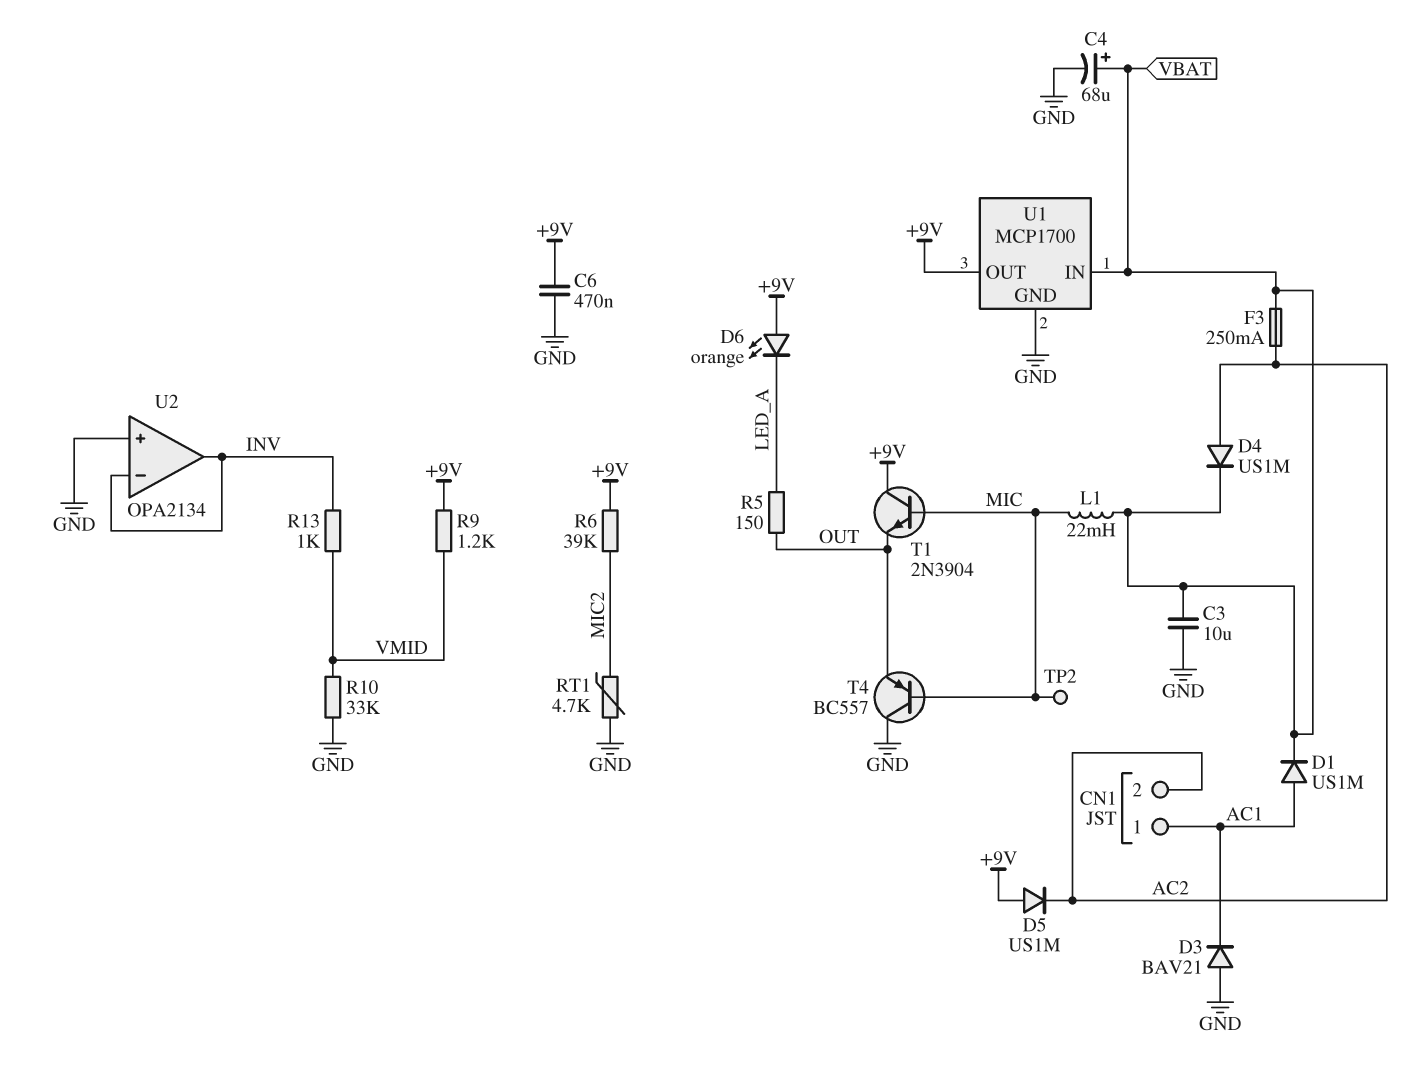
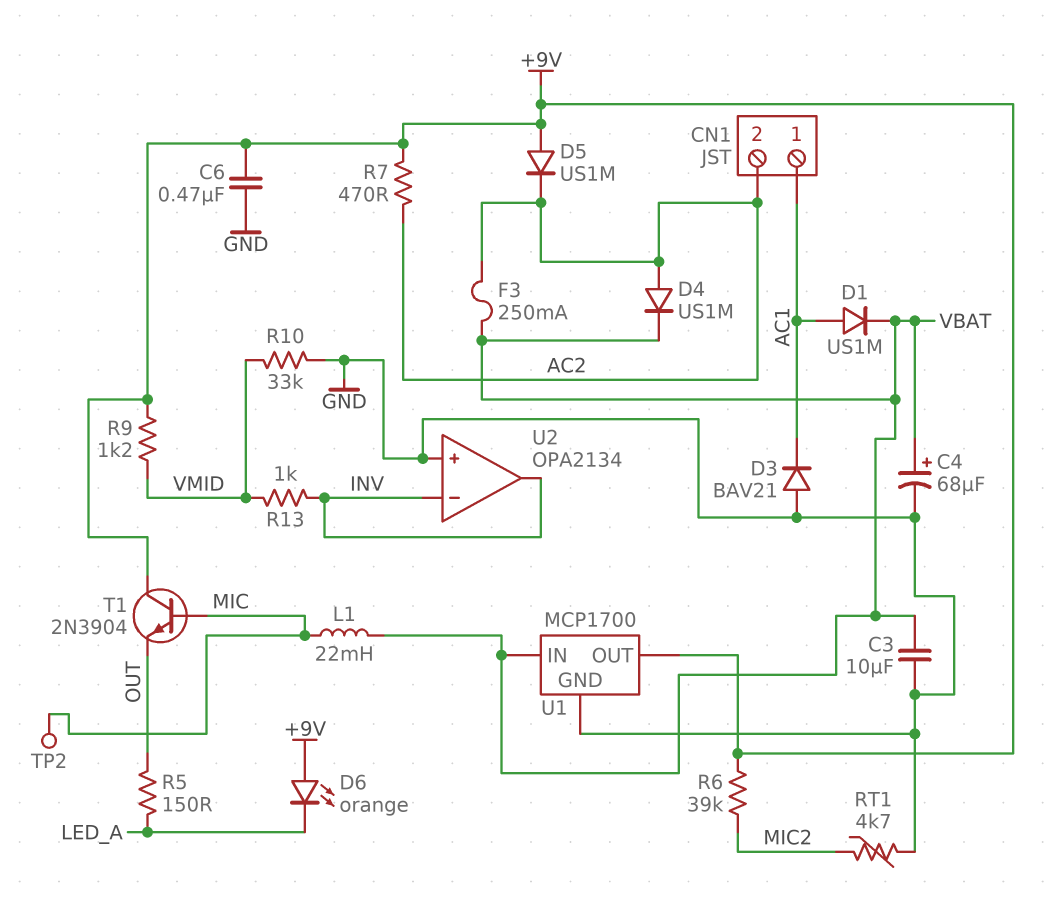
R7: none -> 470 (+9V, AC2)
T4: PNP BC557 (B MIC, C GND, E OUT) -> none

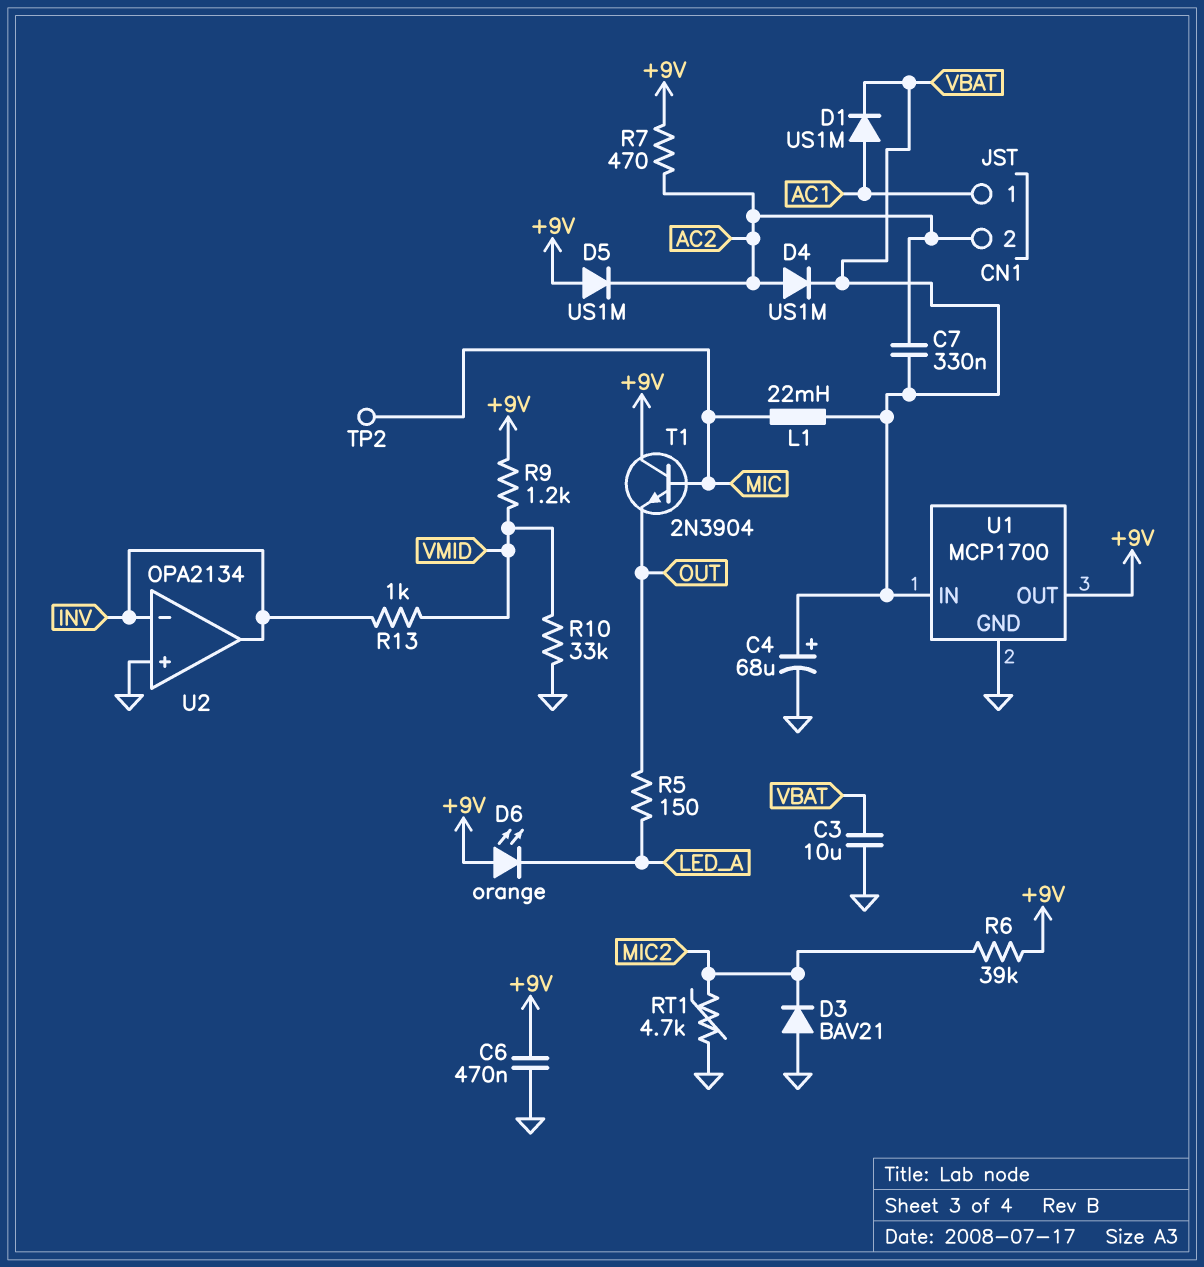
C7: none -> 330nF (AC2, VBAT)
D3: diode BAV21 (A GND, K AC1) -> diode BAV21 (A GND, K MIC2)
F3: 250mA (AC2, VBAT) -> none

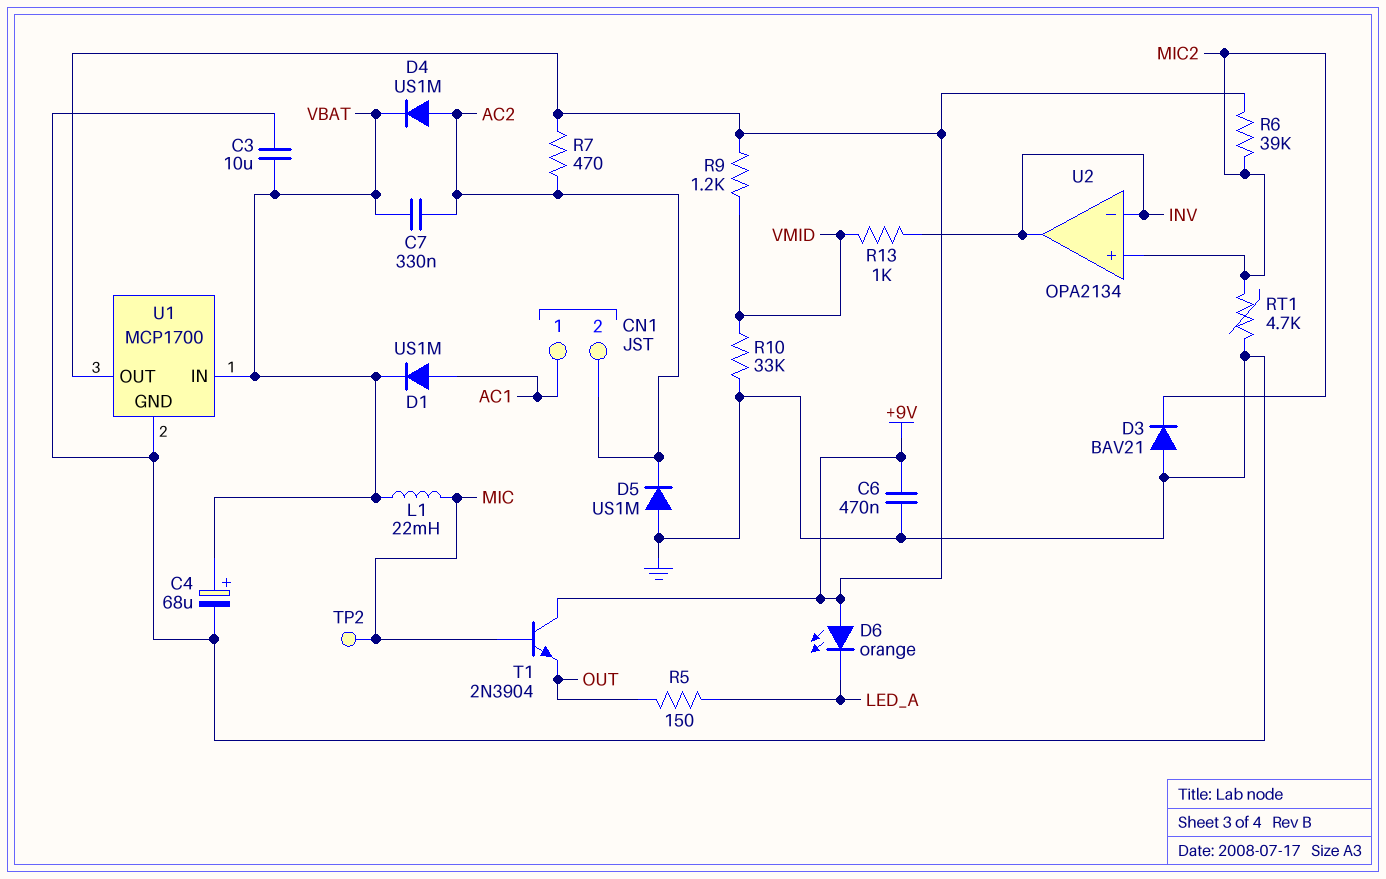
D5: diode US1M (A +9V, K AC2) -> diode US1M (A GND, K AC2)
U2 pin in+: GND -> MIC2

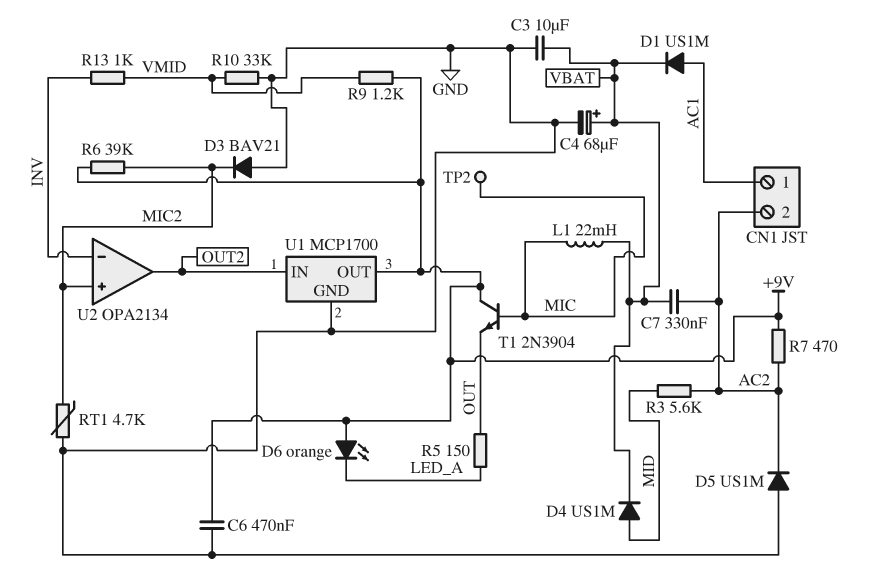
D4: diode US1M (A AC2, K VBAT) -> diode US1M (A MID, K VBAT)
R3: none -> 5.6k (AC2, MID)
U1 pin IN: VBAT -> OUT2
U2 pin out: INV -> OUT2

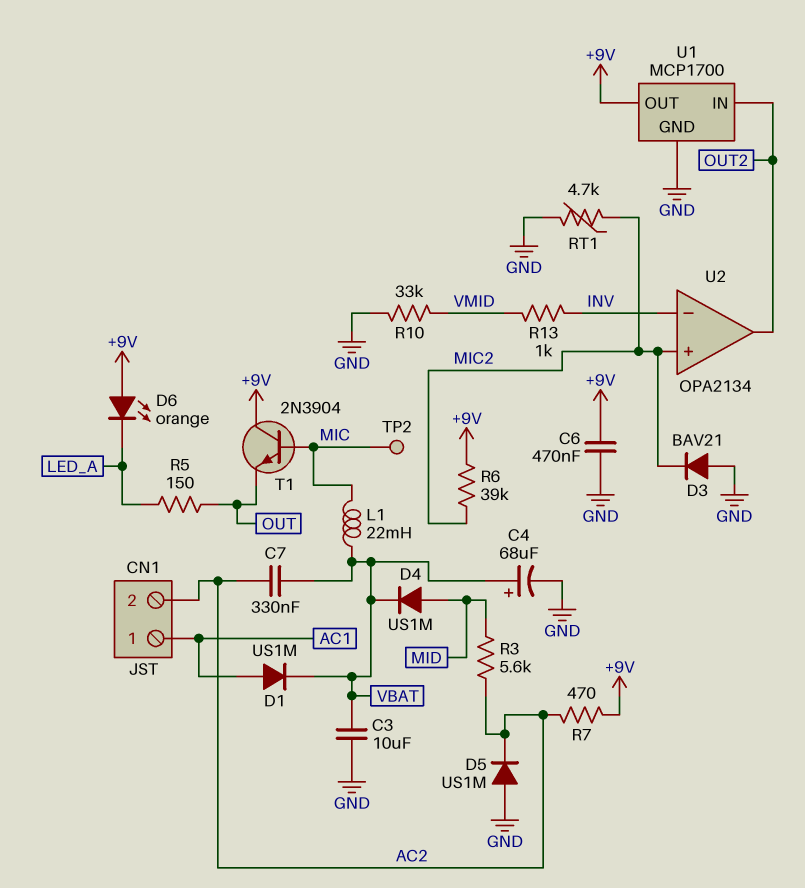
R9: 1.2k (+9V, VMID) -> none

